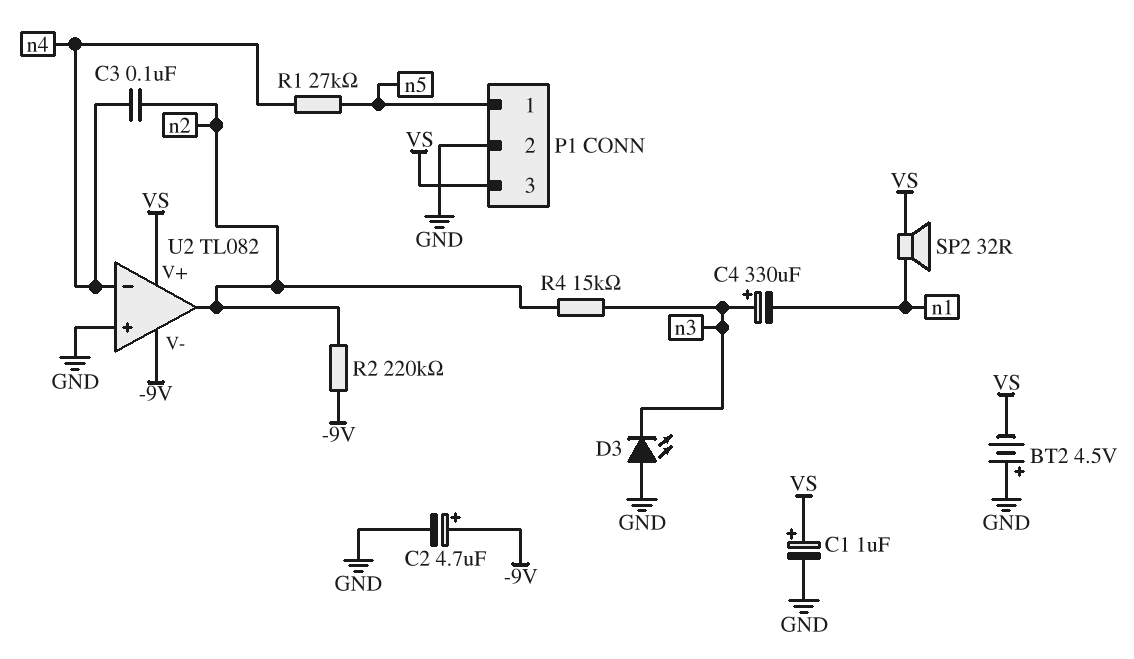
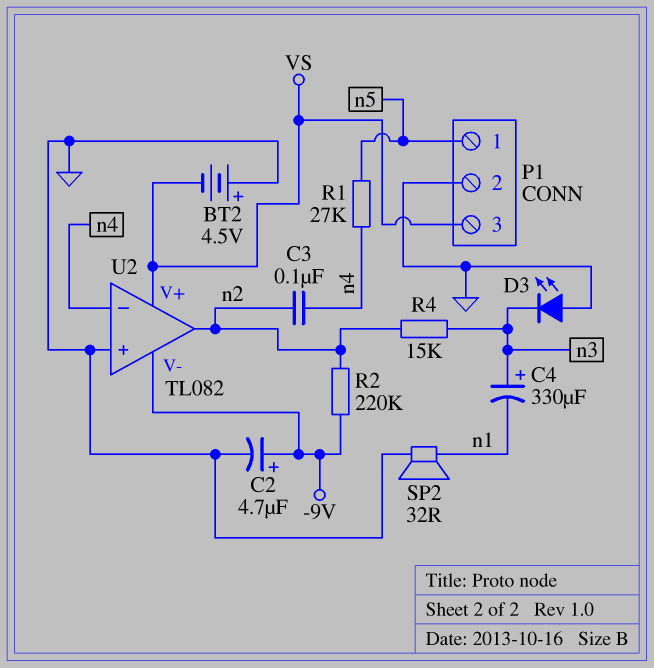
C1: 1uF (plus VS, minus GND) -> none
SP2: speaker 32R (VS, n1) -> speaker 32R (GND, n1)

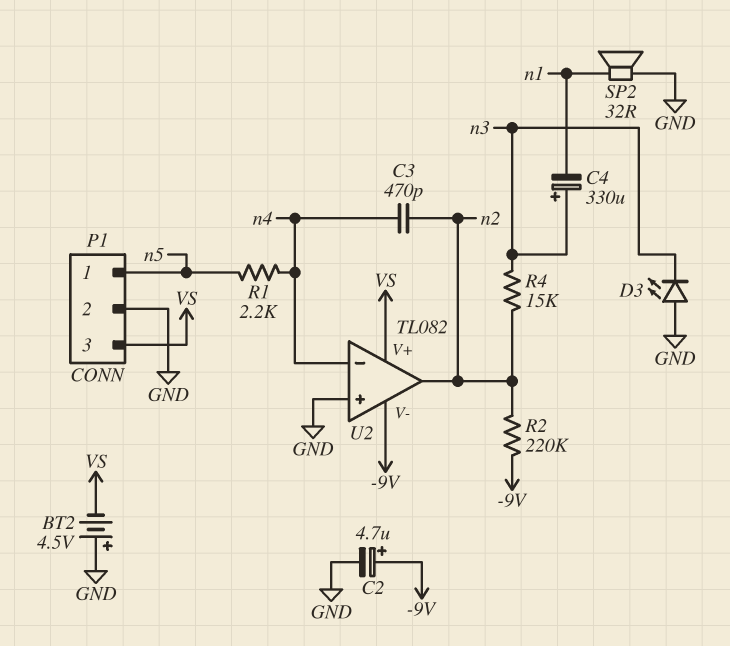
C3: 100nF (n2, n4) -> 470pF (n2, n4)
R1: 27k (n4, n5) -> 2.2k (n4, n5)

